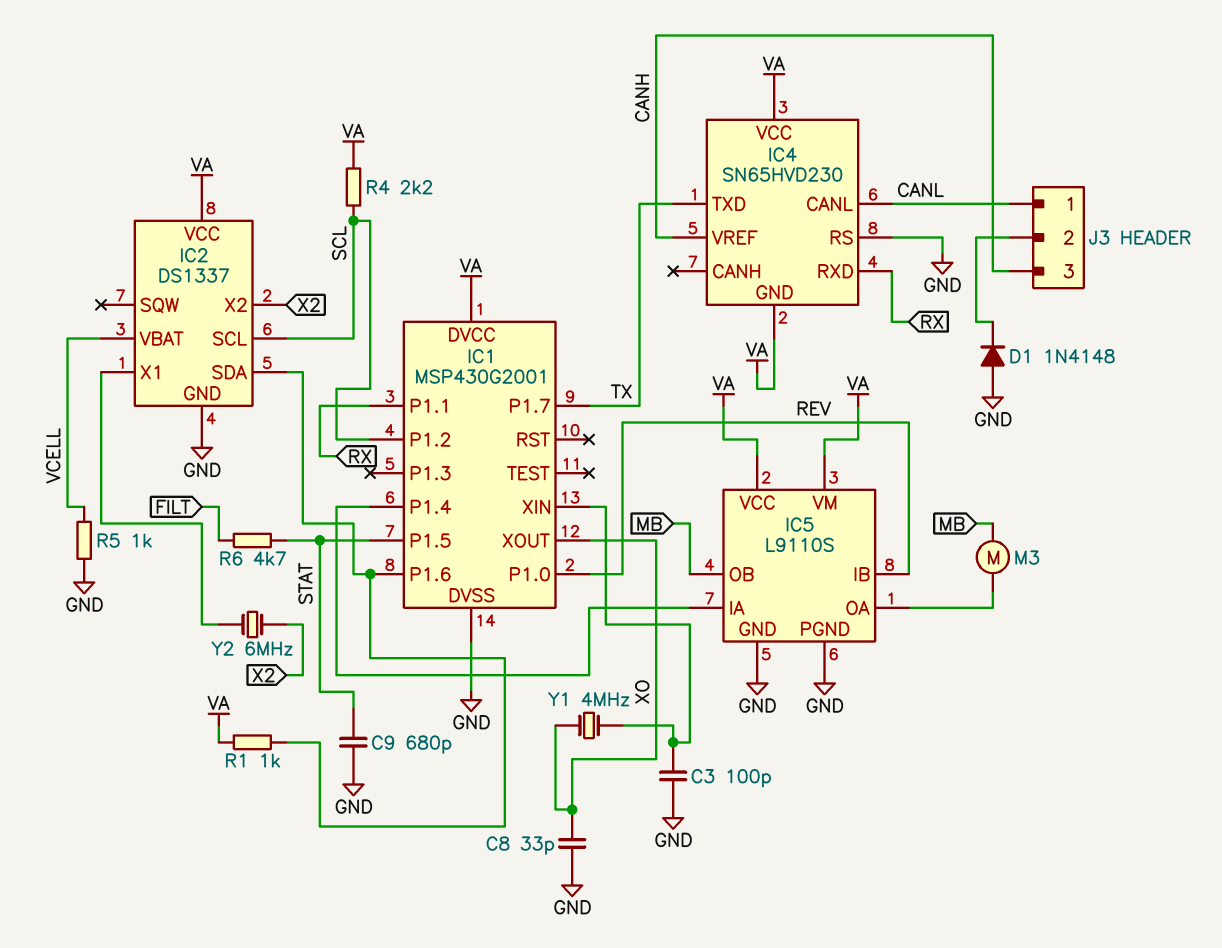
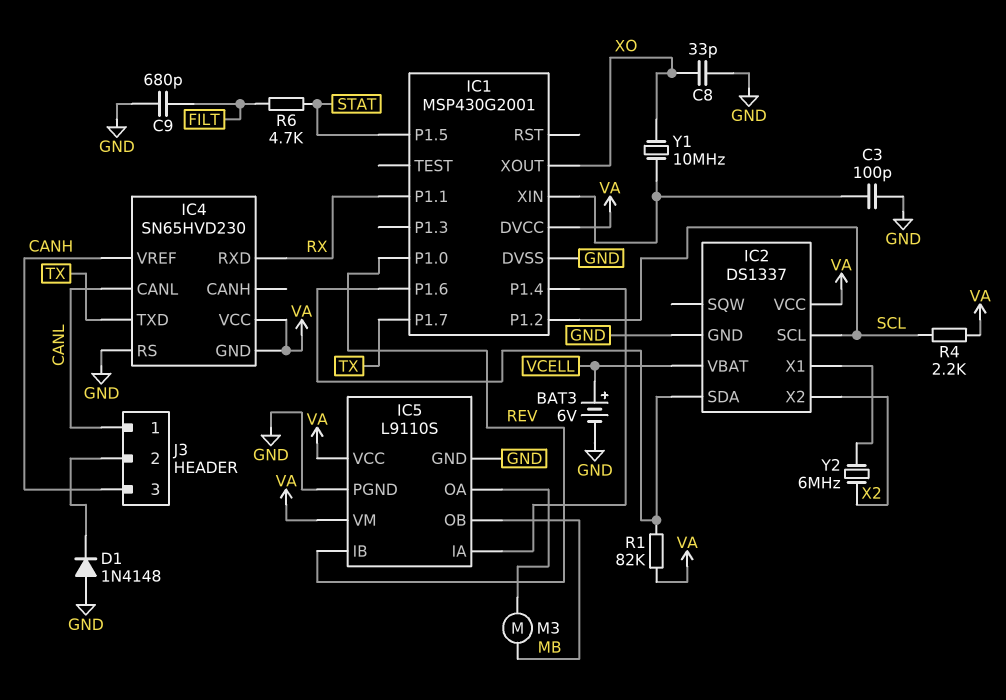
BAT3: none -> 6V (plus VCELL, minus GND)
C9: 680pF (GND, STAT) -> 680pF (FILT, GND)
R1: 1k (IC1/P1.6, VA) -> 82k (IC1/P1.6, VA)
R5: 1k (GND, VCELL) -> none
Y1: 4MHz (IC1/XIN, XO) -> 10MHz (IC1/XIN, XO)

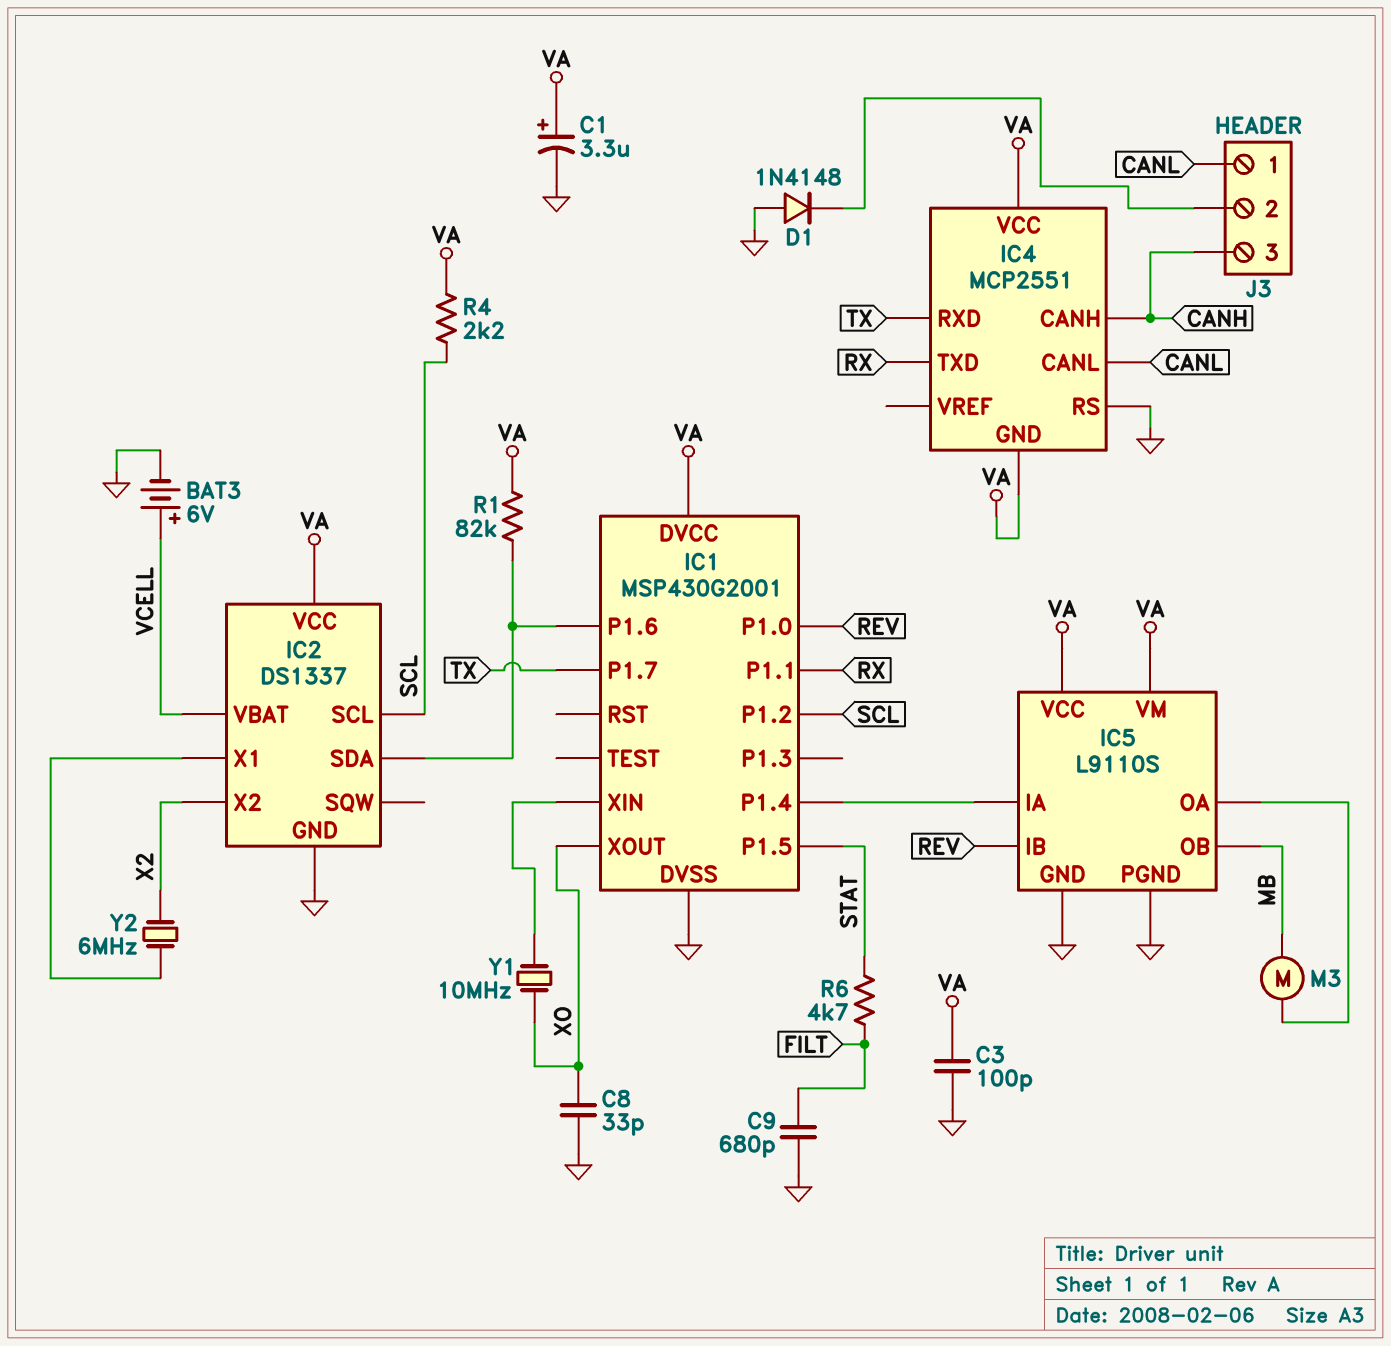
C1: none -> 3.3uF (plus VA, minus GND)
C3: 100pF (GND, IC1/XIN) -> 100pF (GND, VA)
IC4: SN65HVD230 -> MCP2551
IC4 pin CANH: none -> CANH
IC4 pin RXD: RX -> TX
IC4 pin TXD: TX -> RX
IC4 pin VREF: CANH -> none

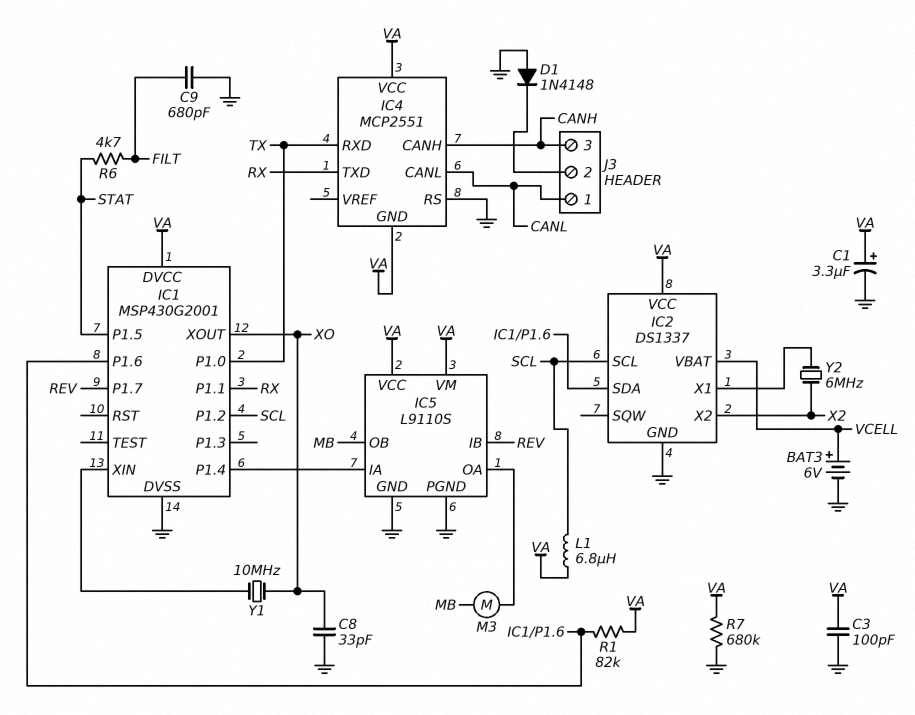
IC1 pin P1.0: REV -> TX
IC1 pin P1.7: TX -> REV
L1: none -> 6.8uH (SCL, VA)
R4: 2.2k (SCL, VA) -> none
R7: none -> 680k (GND, VA)

